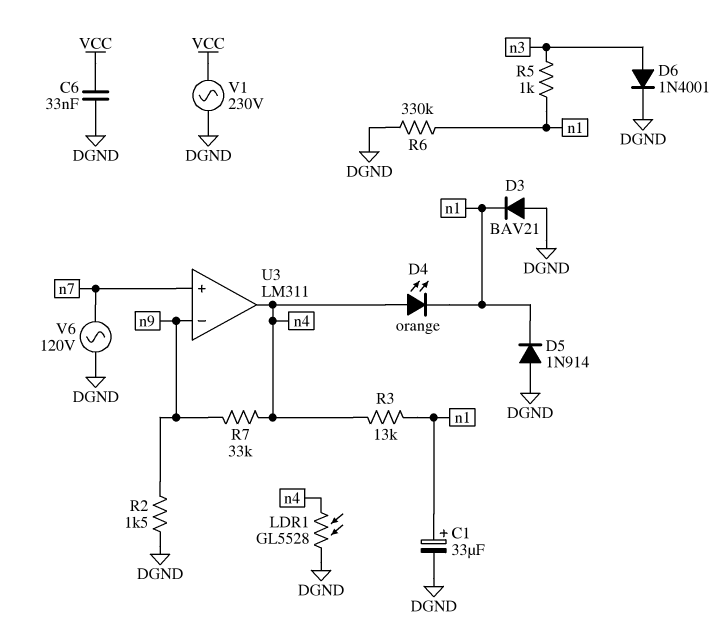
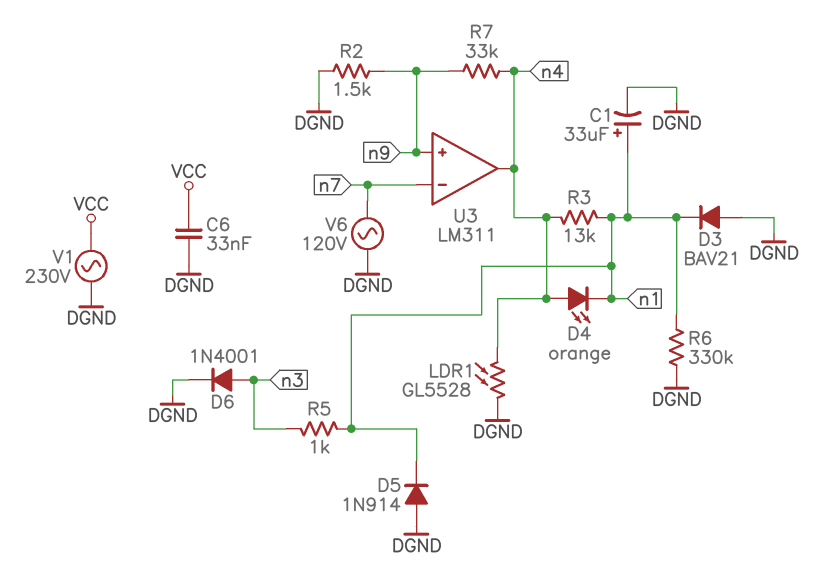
U3 pin in+: n7 -> n9
U3 pin in-: n9 -> n7

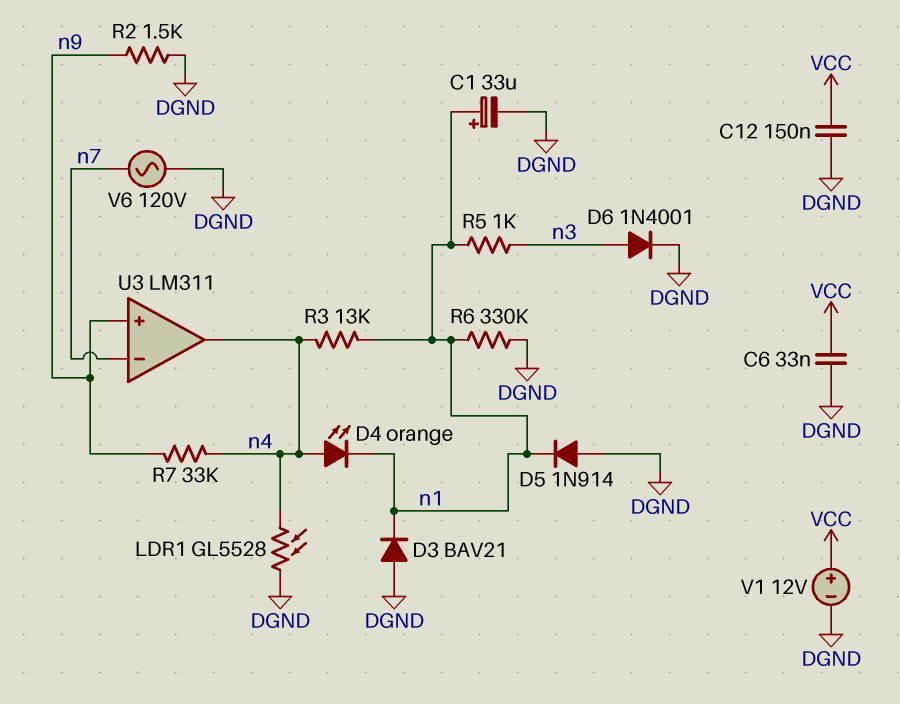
C12: none -> 150nF (DGND, VCC)
V1: AC 230V (DGND, VCC) -> 12V (plus VCC, minus DGND)

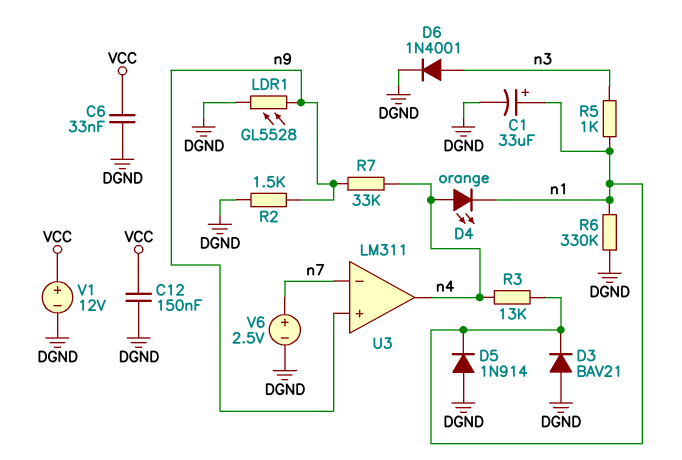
LDR1: GL5528 (DGND, n4) -> GL5528 (DGND, n9)
V6: AC 120V (DGND, n7) -> 2.5V (plus n7, minus DGND)

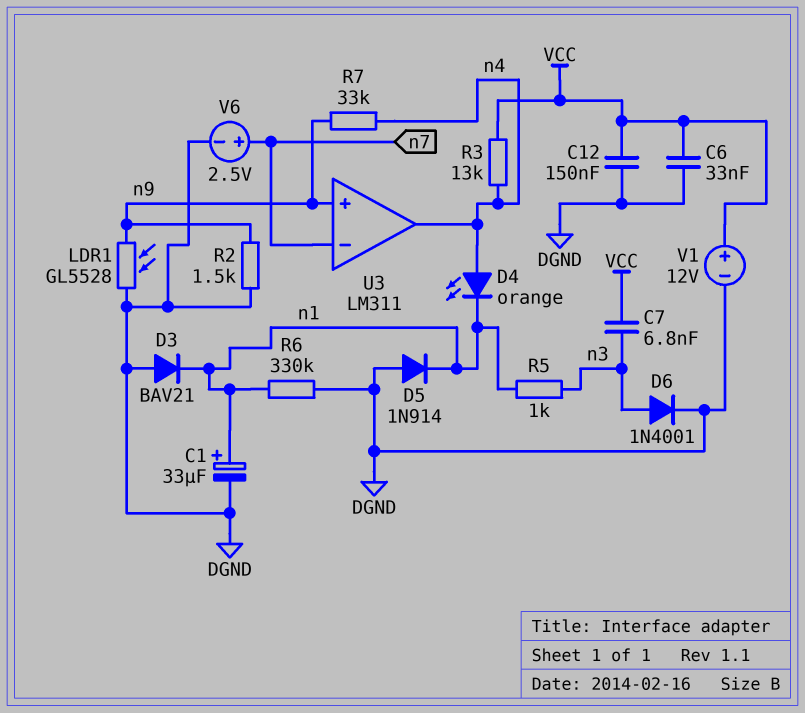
C7: none -> 6.8nF (VCC, n3)
R3: 13k (n1, n4) -> 13k (VCC, n4)

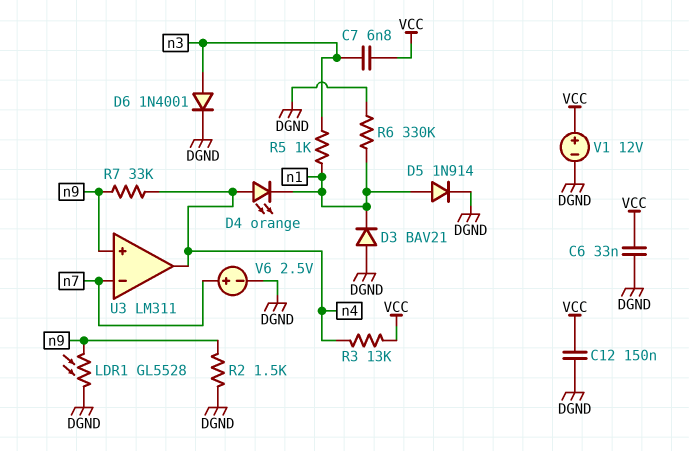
C1: 33uF (plus n1, minus DGND) -> none
D5: diode 1N914 (A DGND, K n1) -> diode 1N914 (A n1, K DGND)

